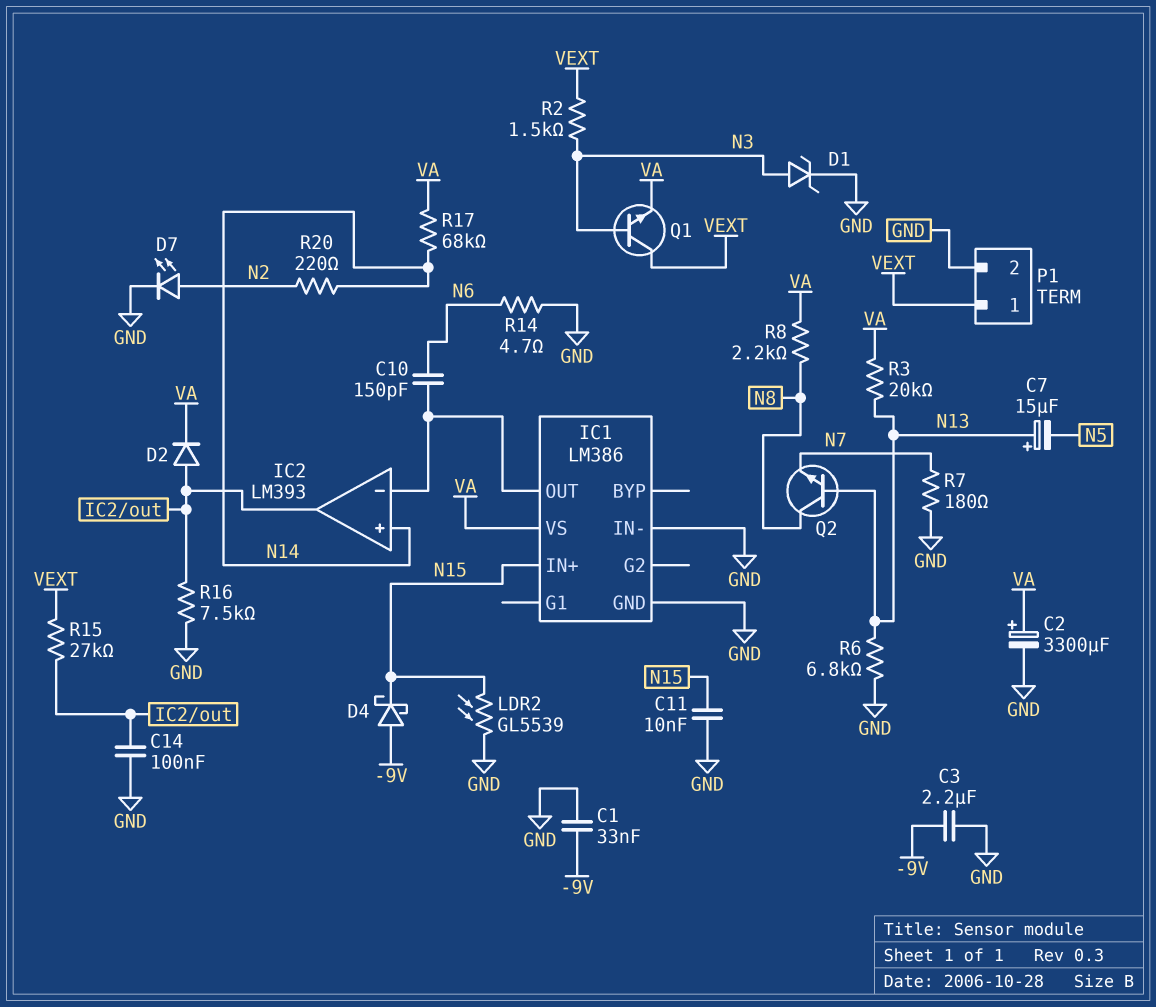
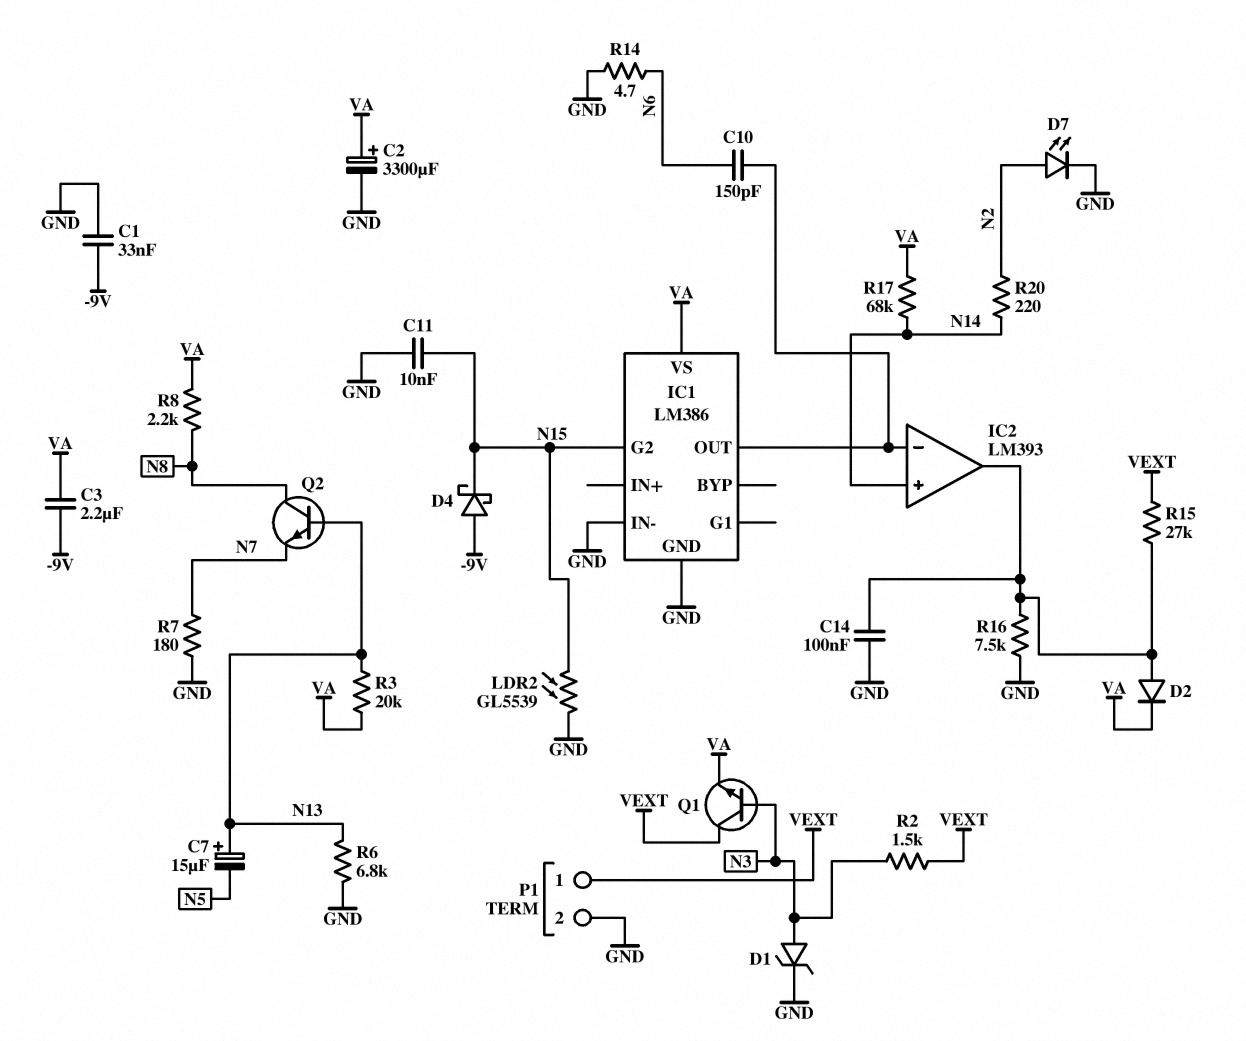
C3: 2.2uF (-9V, GND) -> 2.2uF (-9V, VA)
IC1 pin G2: none -> N15
IC1 pin IN+: N15 -> none

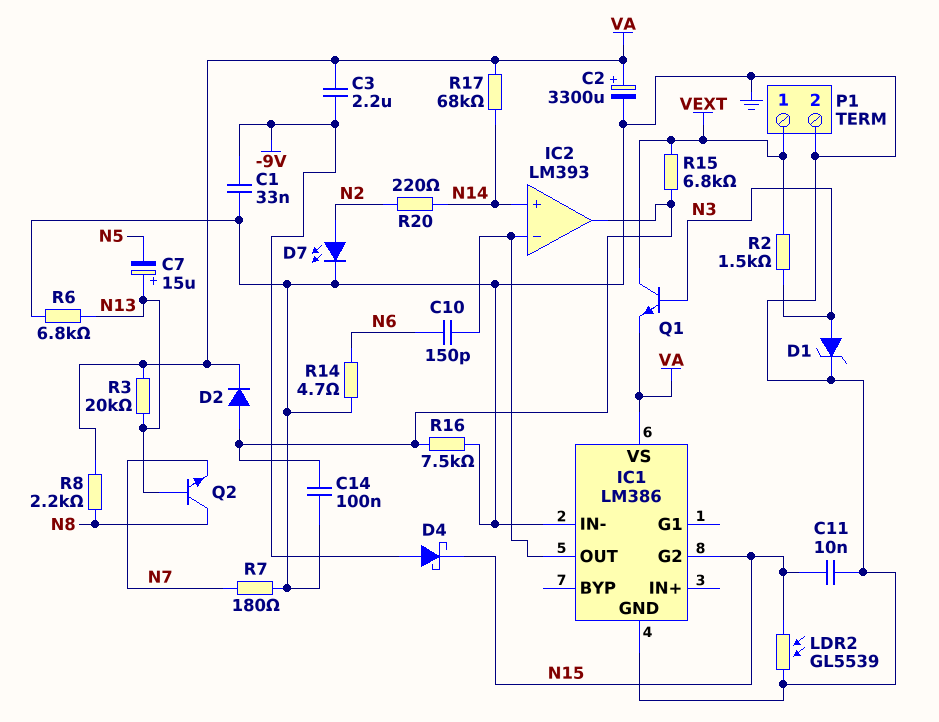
R15: 27k (IC2/out, VEXT) -> 6.8k (IC2/out, VEXT)

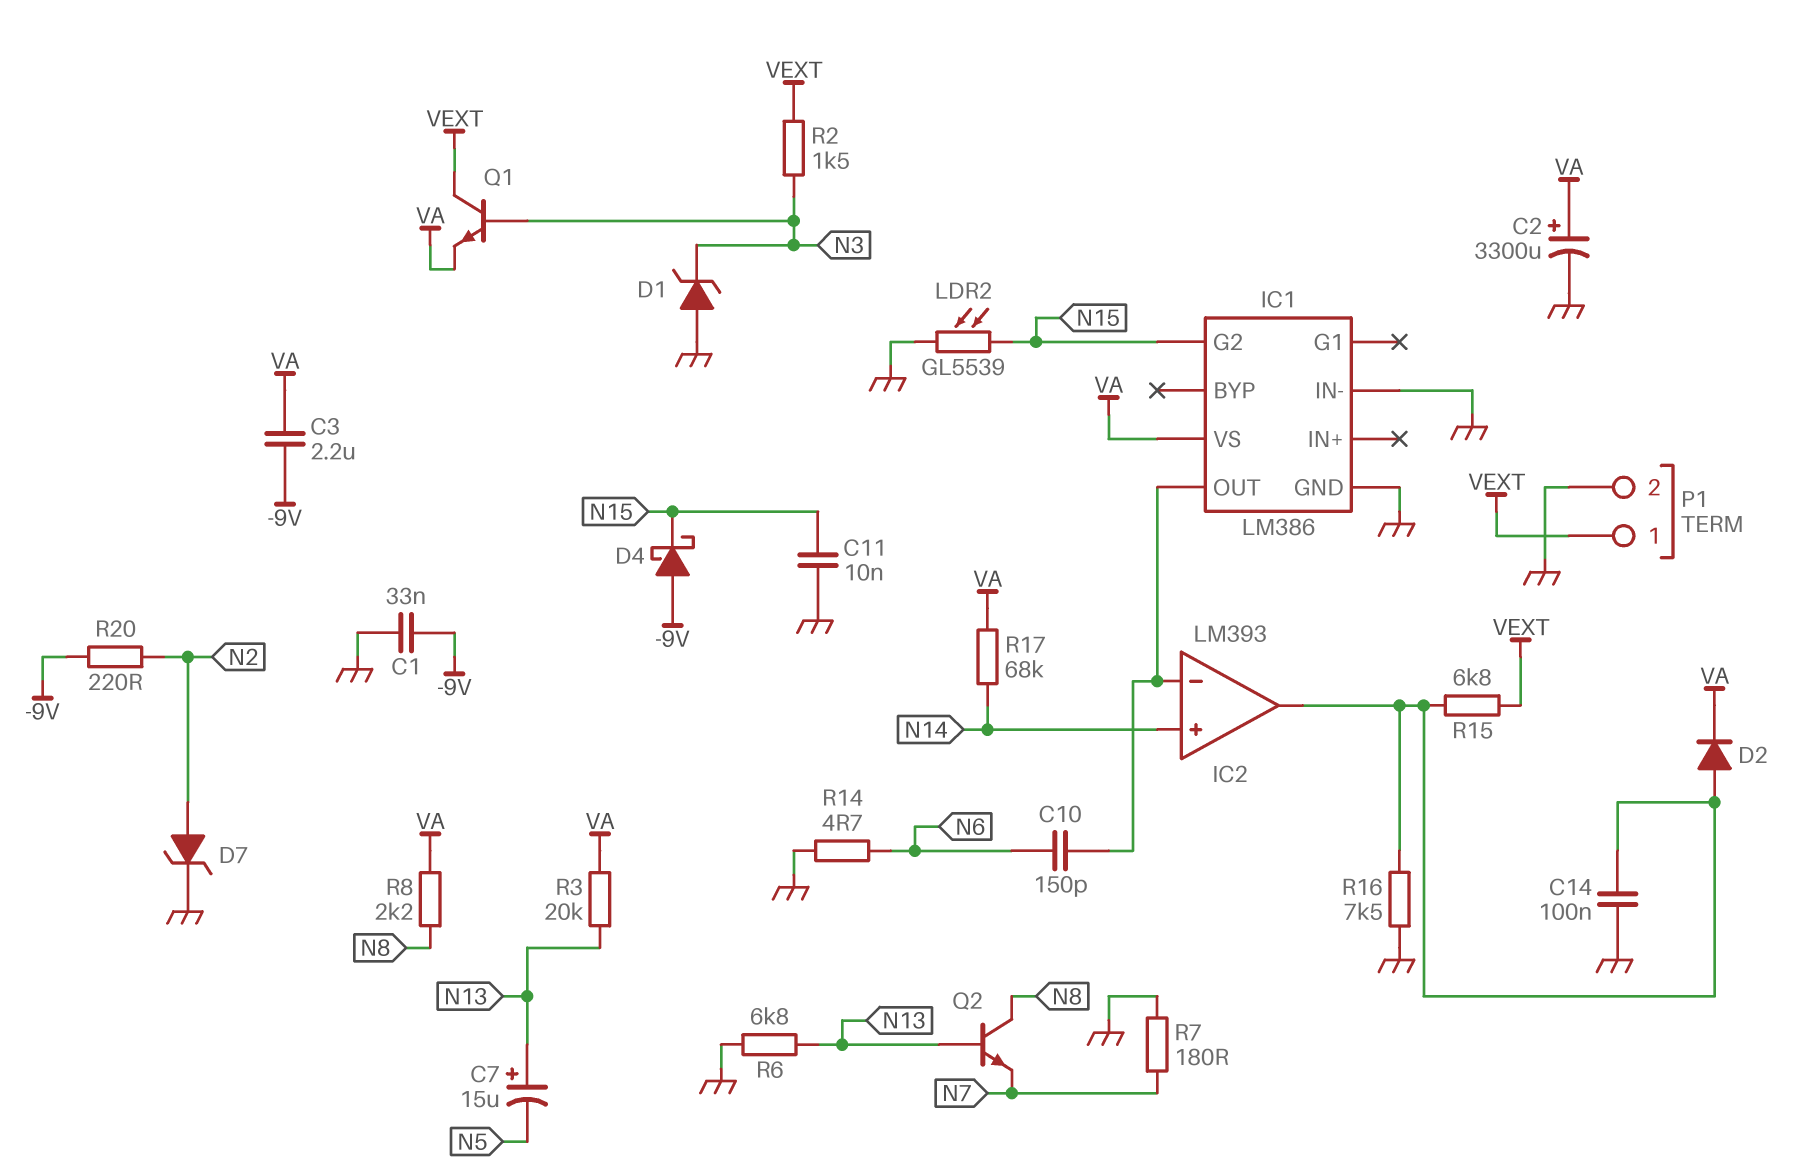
D1: zener (A N3, K GND) -> zener (A GND, K N3)
D7: LED (A N2, K GND) -> zener (A N2, K GND)
R20: 220 (N2, N14) -> 220 (-9V, N2)

